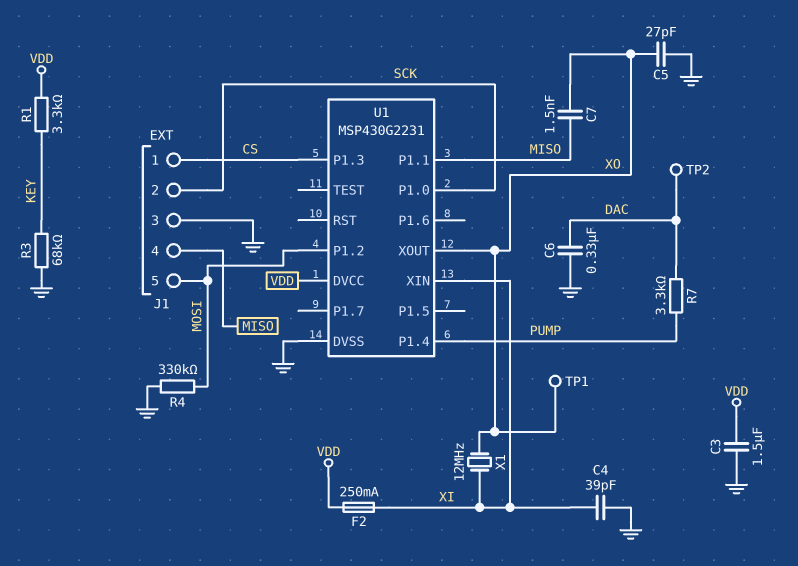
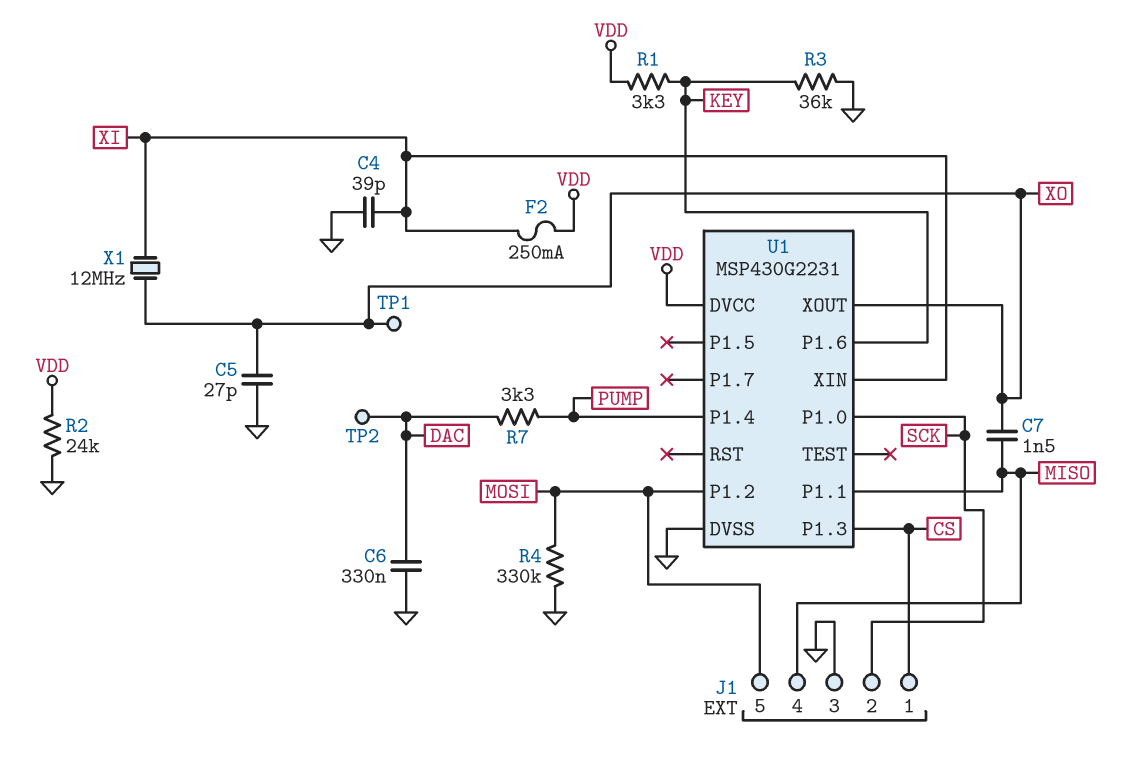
C3: 1.5uF (GND, VDD) -> none
R2: none -> 24k (GND, VDD)
R3: 68k (GND, KEY) -> 36k (GND, KEY)
U1 pin P1.6: none -> KEY

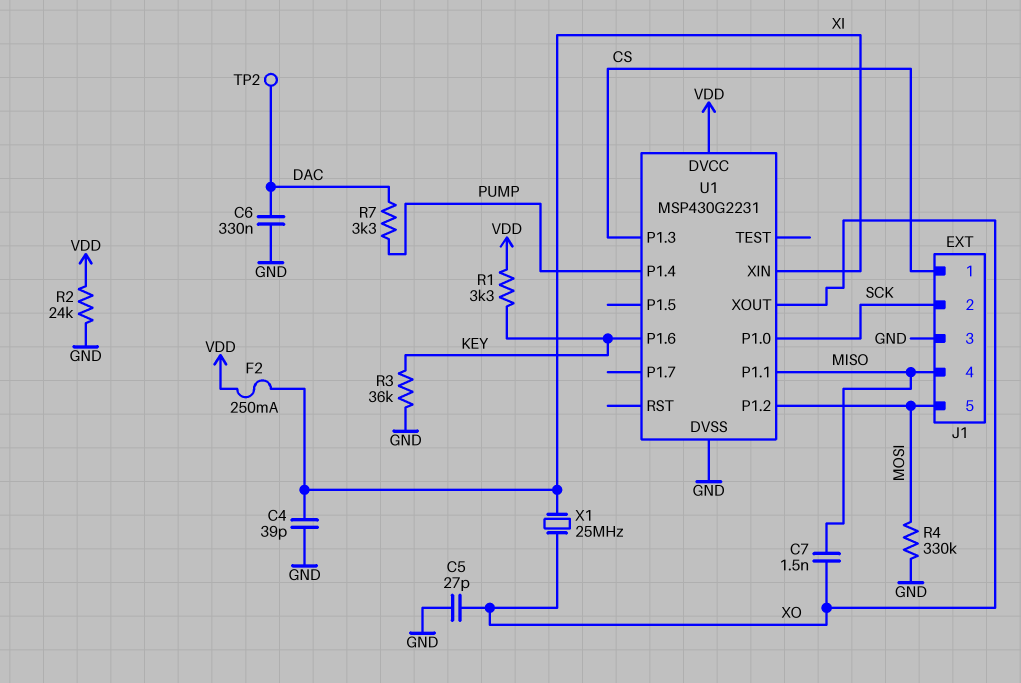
TP1: test point (XO) -> none
X1: 12MHz (XI, XO) -> 25MHz (XI, XO)

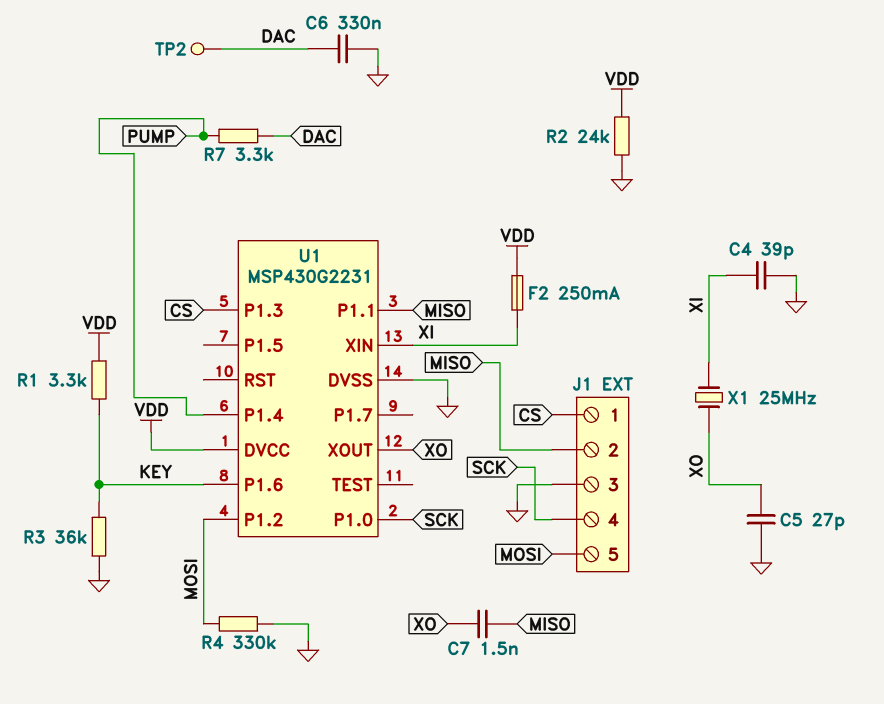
J1 pin 2: SCK -> MISO
J1 pin 4: MISO -> SCK

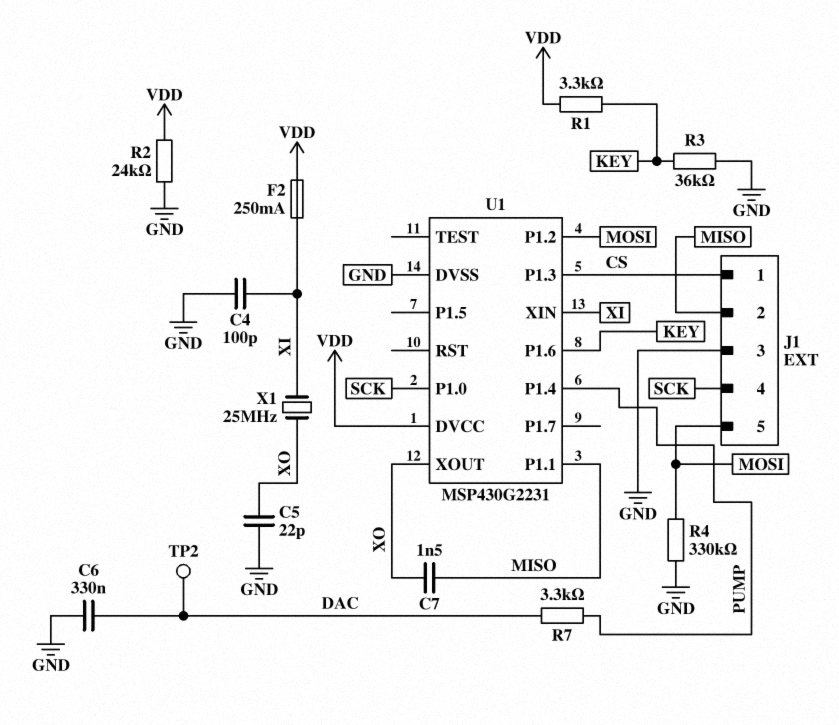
C4: 39pF (GND, XI) -> 100pF (GND, XI)
C5: 27pF (GND, XO) -> 22pF (GND, XO)

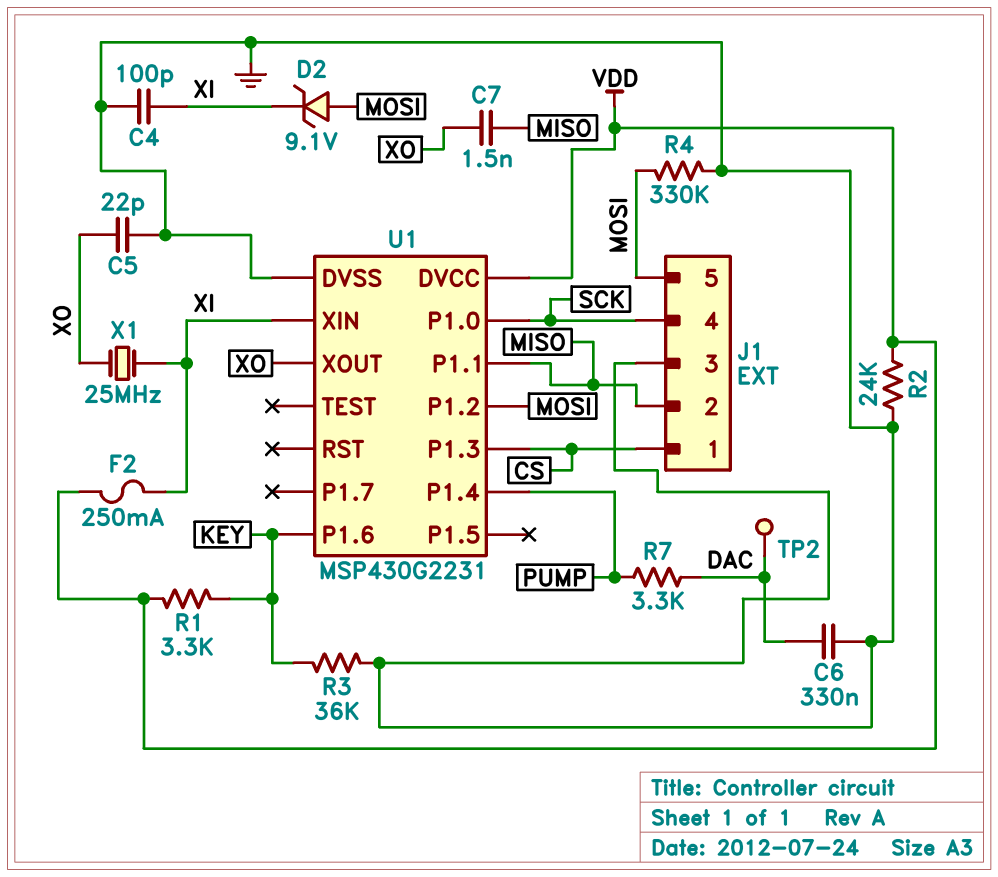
D2: none -> zener 9.1V (A MOSI, K XI)

